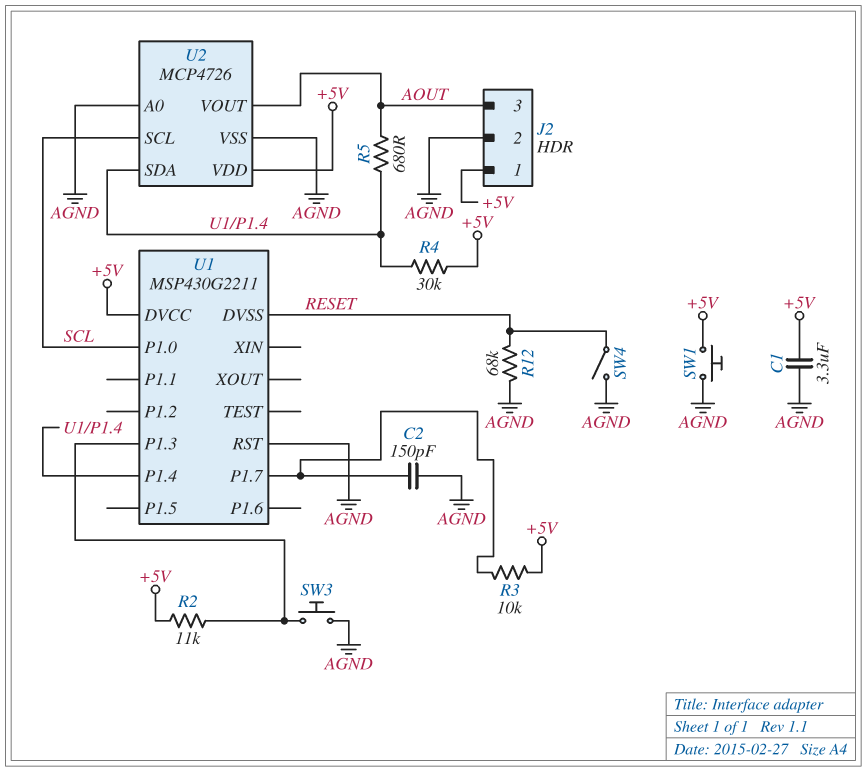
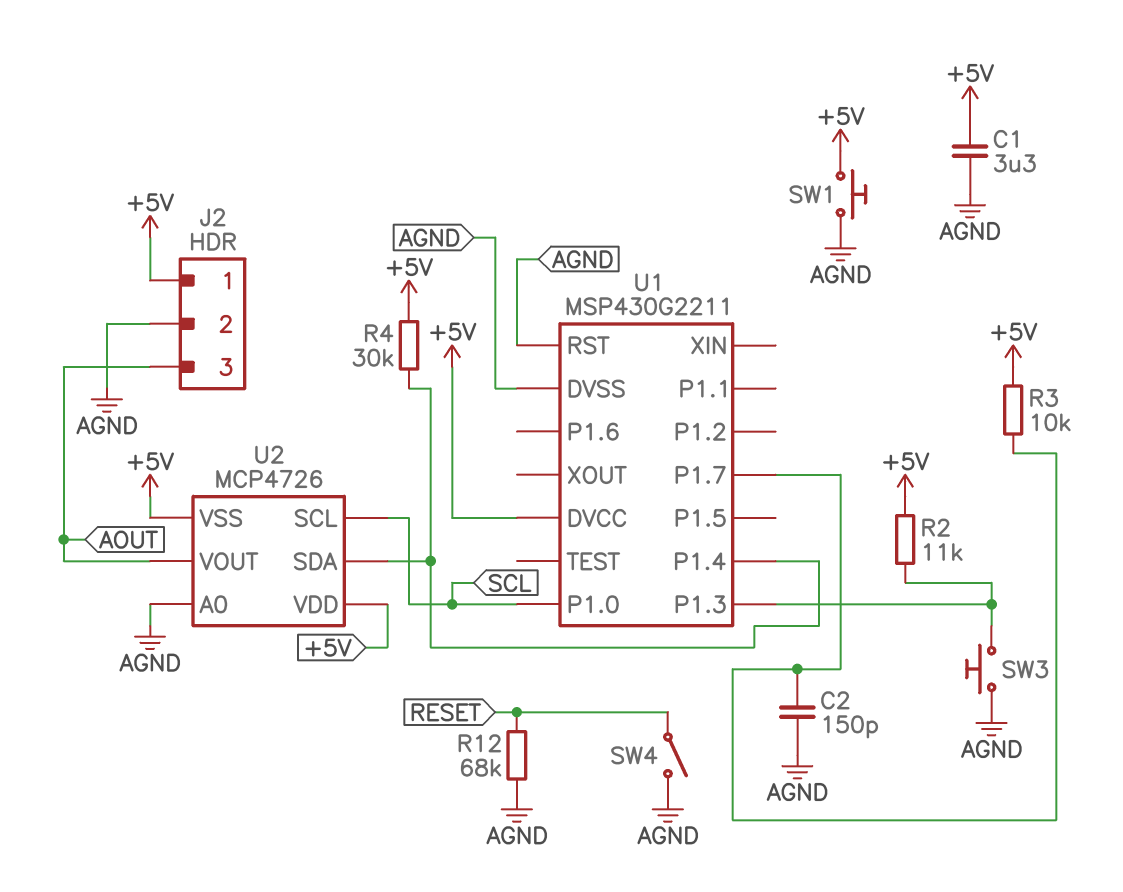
R5: 680 (AOUT, U1/P1.4) -> none
U1 pin DVSS: RESET -> AGND
U2 pin VSS: AGND -> +5V

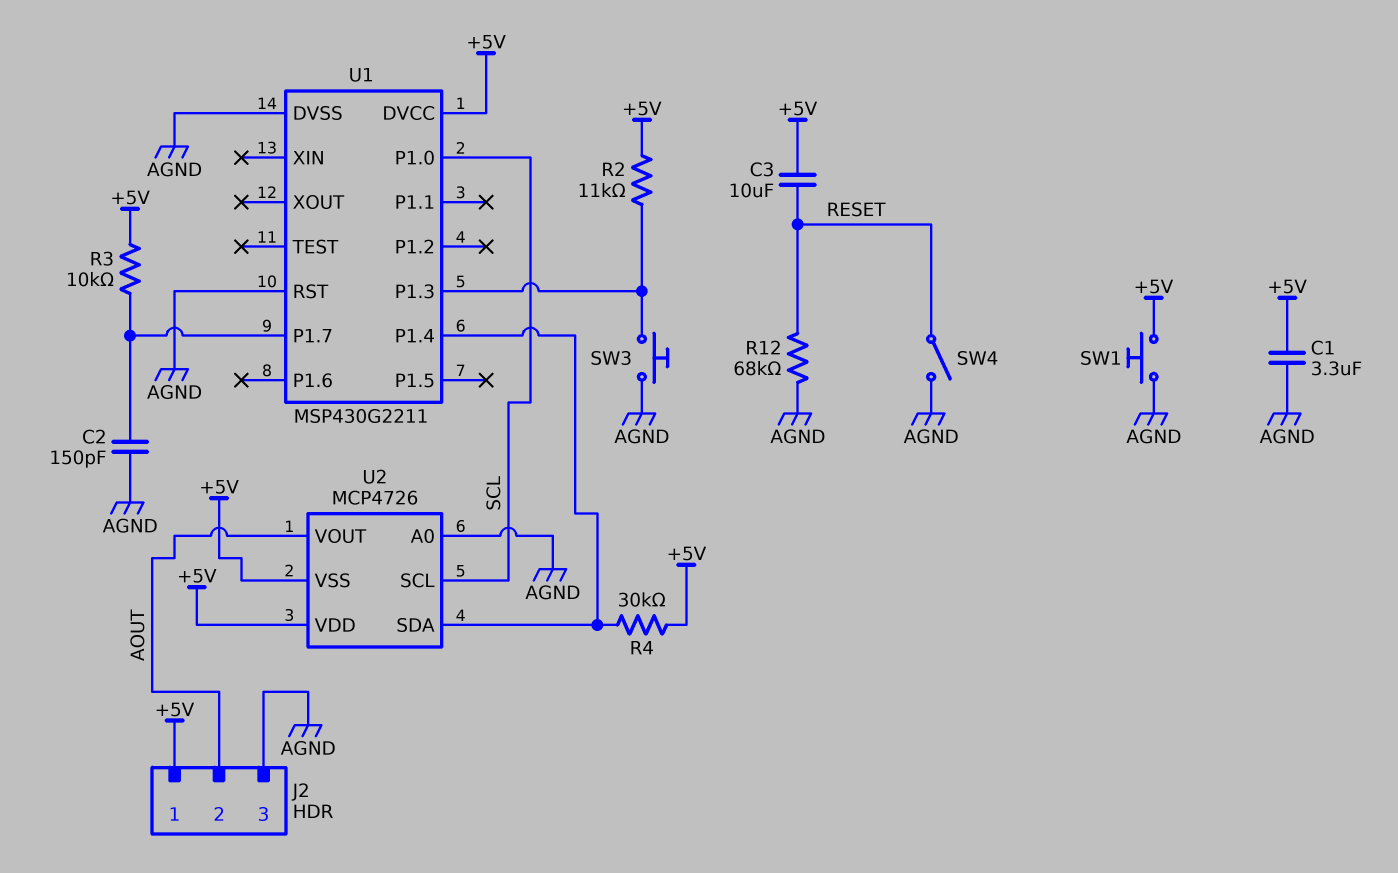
C3: none -> 10uF (+5V, RESET)
J2 pin 2: AGND -> AOUT
J2 pin 3: AOUT -> AGND

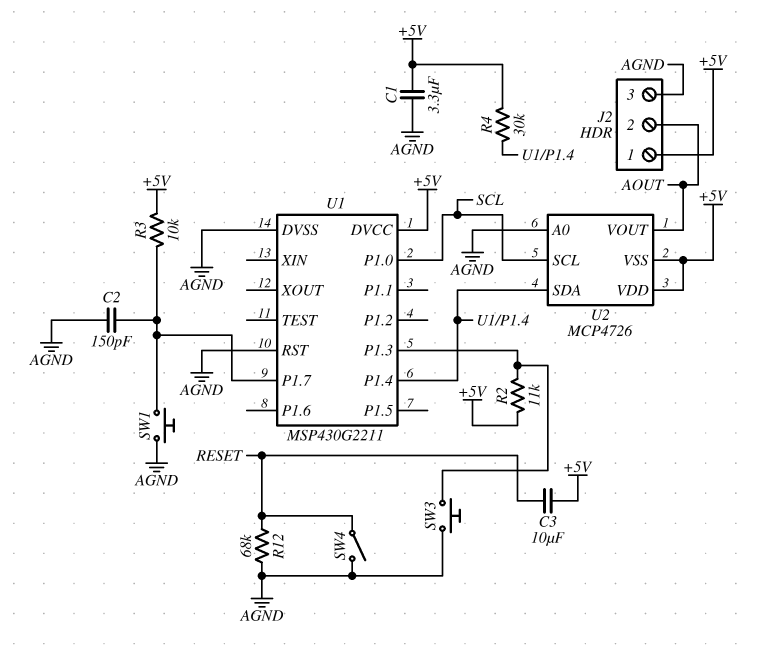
SW1: button (+5V, AGND) -> button (AGND, U1/P1.7)

